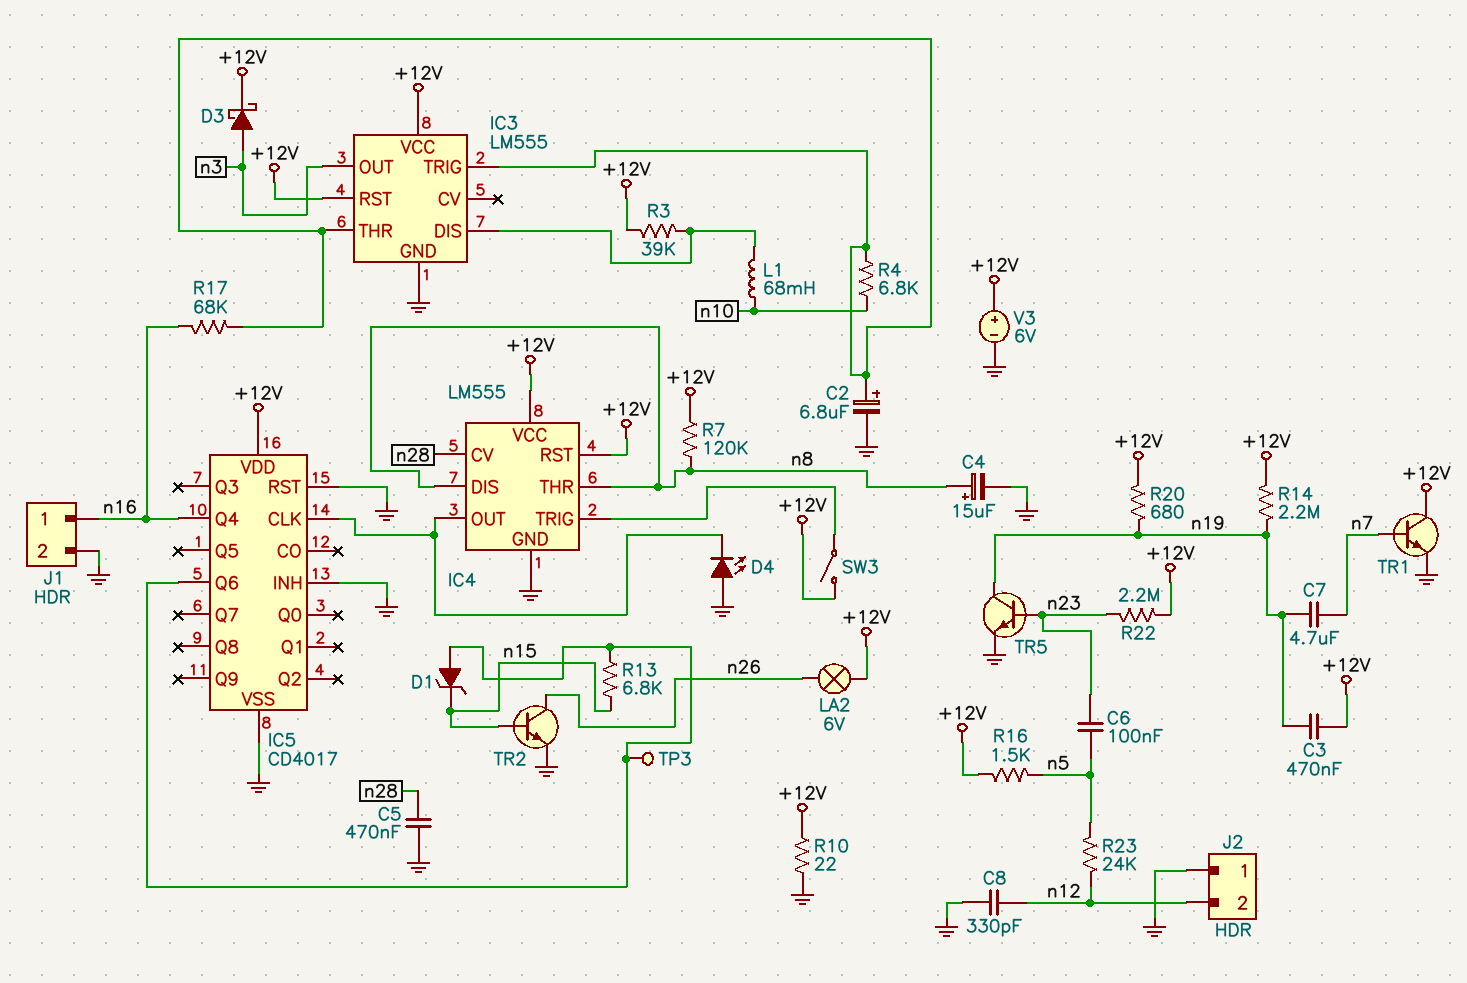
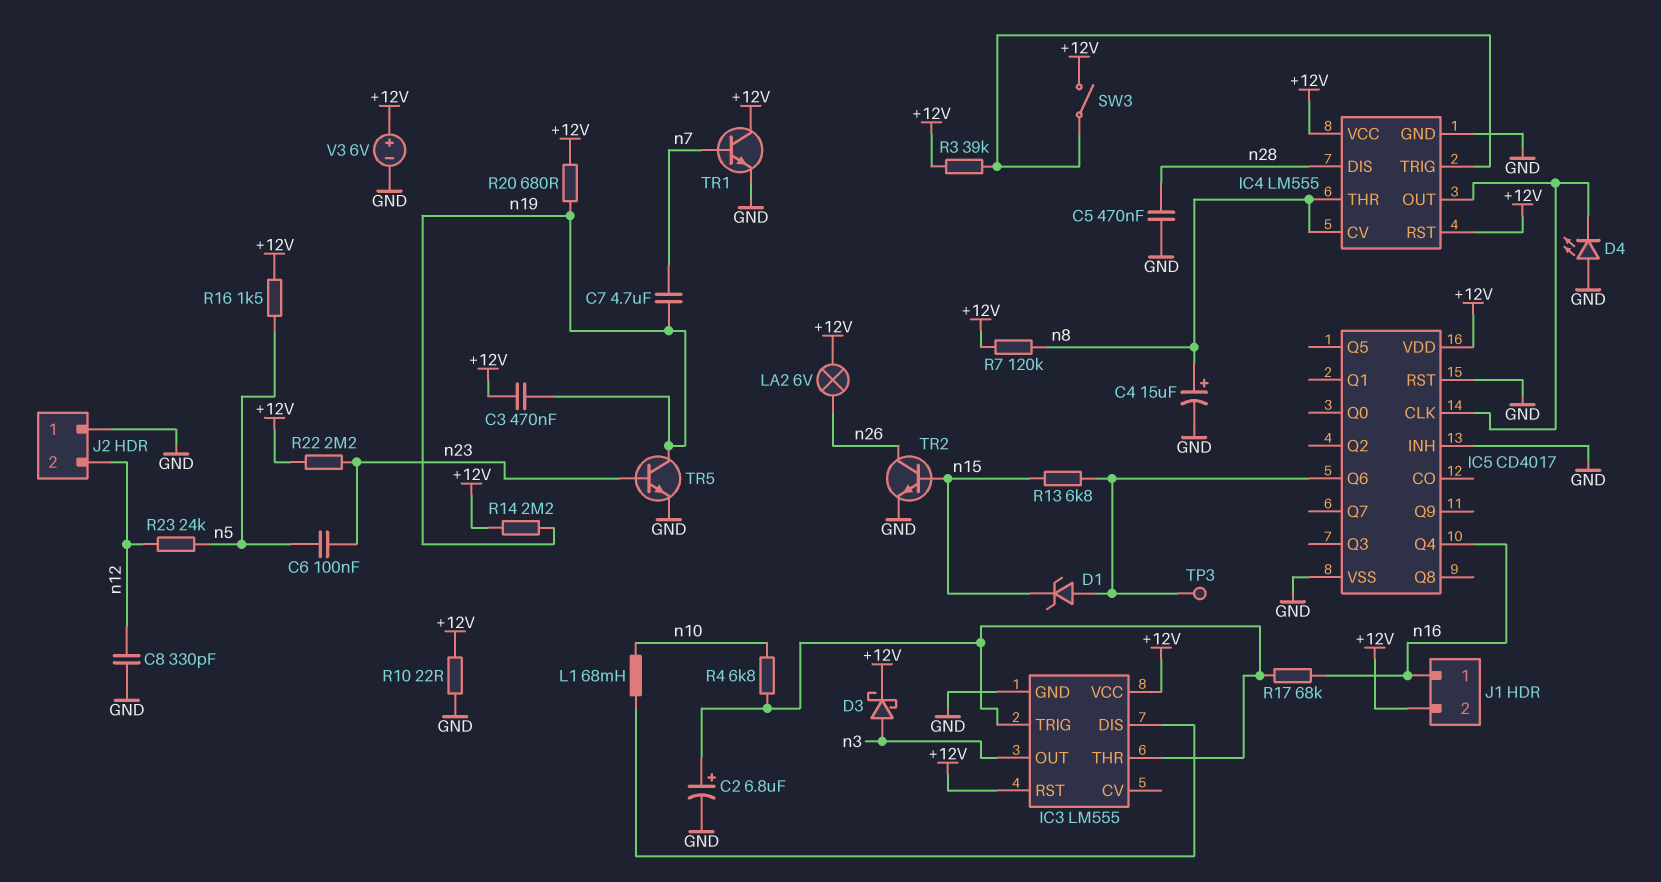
IC4 pin CV: n28 -> n8
IC4 pin DIS: n8 -> n28
J1 pin 2: GND -> +12V
R3: 39k (+12V, IC3/DIS) -> 39k (+12V, IC4/TRIG)

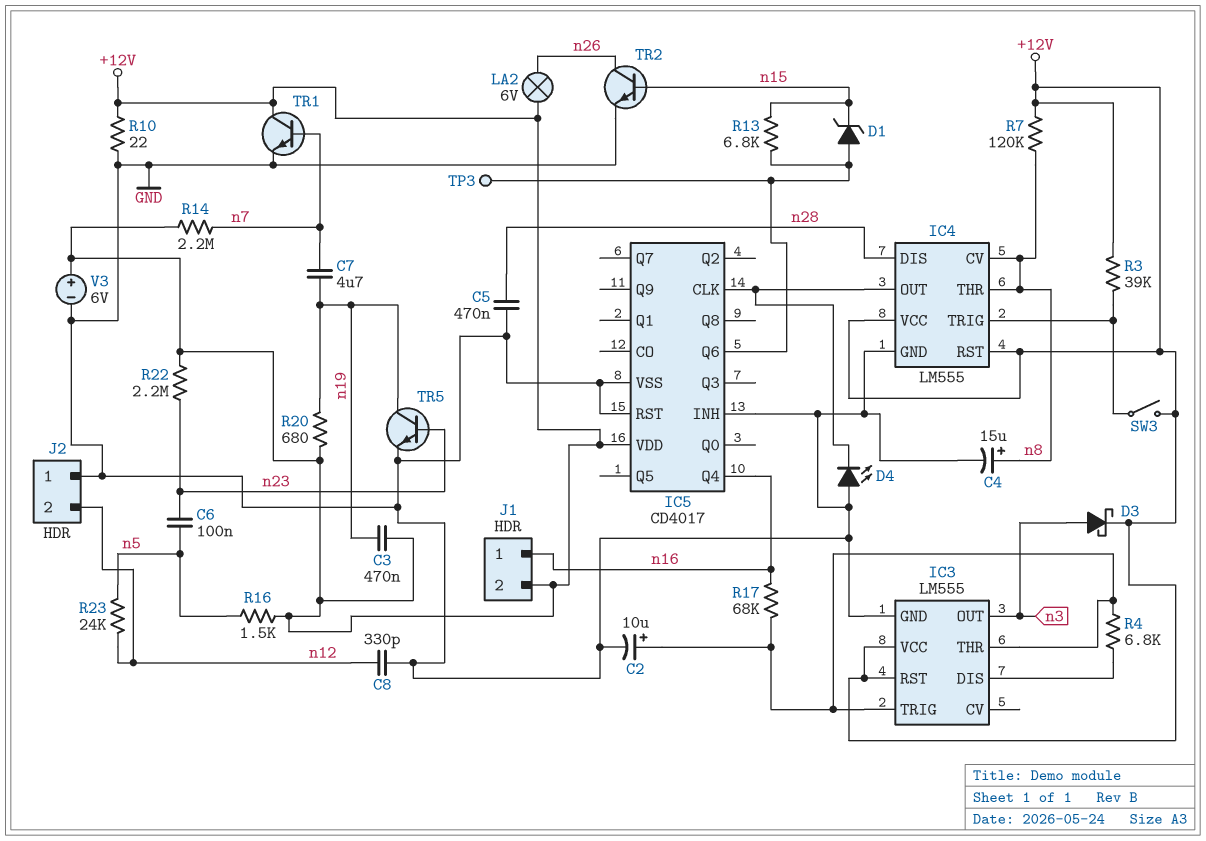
C2: 6.8uF (plus IC3/THR, minus GND) -> 10uF (plus IC3/THR, minus GND)
L1: 68mH (IC3/DIS, n10) -> none
R4: 6.8k (IC3/THR, n10) -> 6.8k (IC3/DIS, IC3/THR)
R14: 2.2M (+12V, n19) -> 2.2M (+12V, n7)

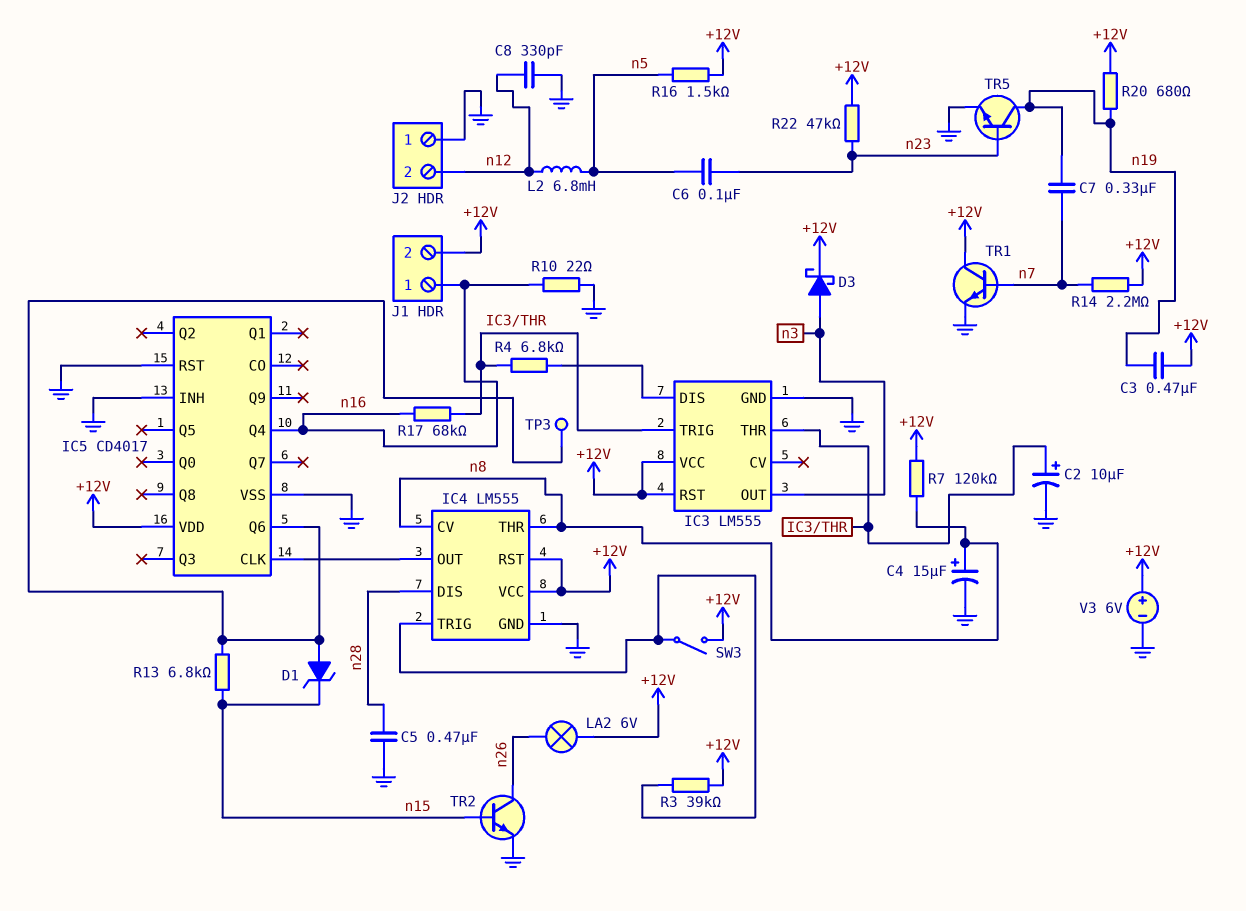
C7: 4.7uF (n7, n19) -> 330nF (n7, n19)
D4: LED (A GND, K IC4/OUT) -> none
L2: none -> 6.8mH (n5, n12)
R10: 22 (+12V, GND) -> 22 (GND, n16)
R22: 2.2M (+12V, n23) -> 47k (+12V, n23)
R23: 24k (n5, n12) -> none

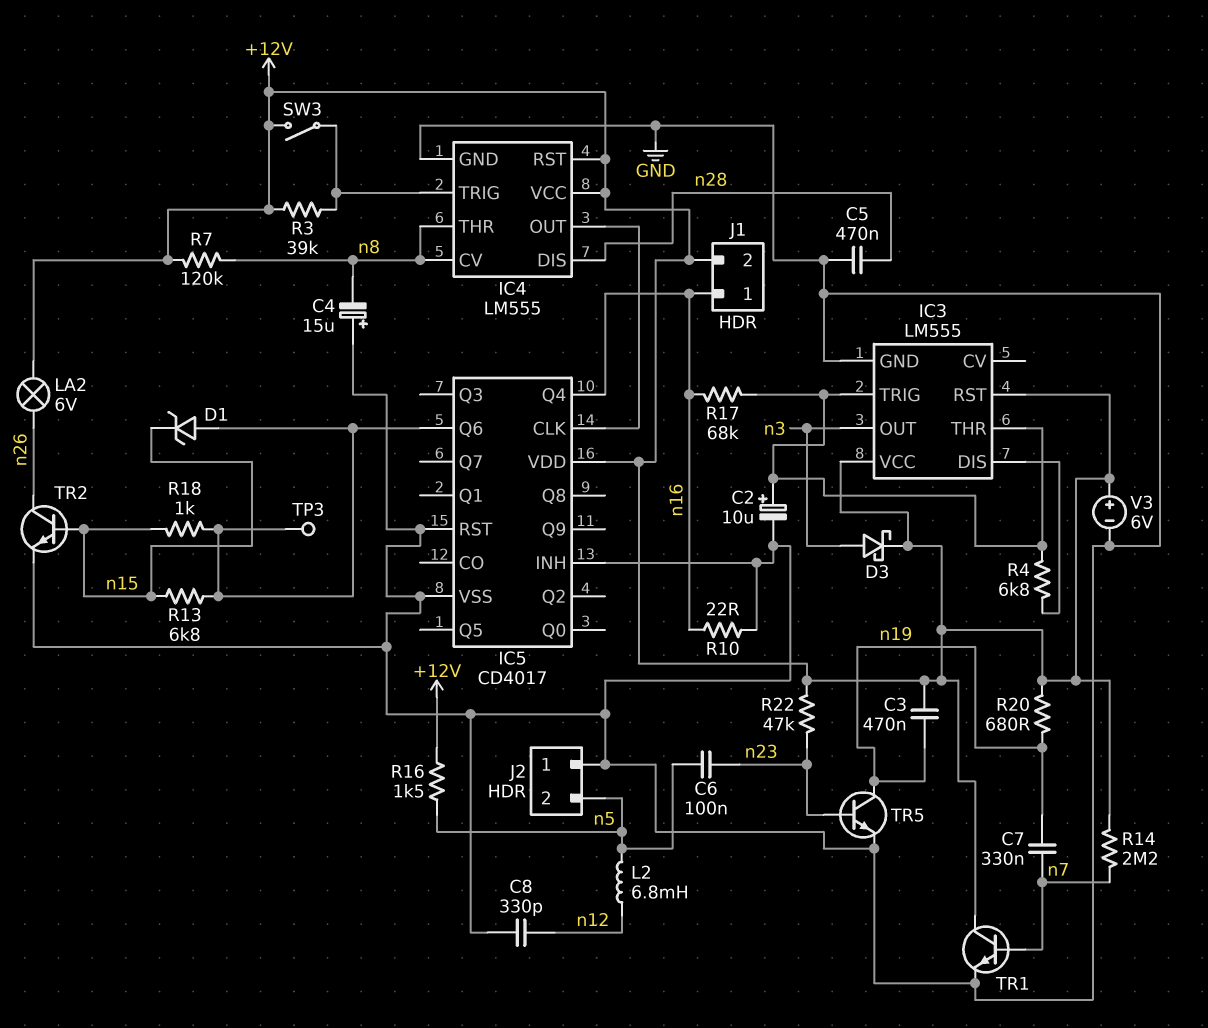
C4: 15uF (plus n8, minus GND) -> 15uF (plus GND, minus n8)
J2 pin 2: n12 -> n5
R18: none -> 1k (IC5/Q6, n15)

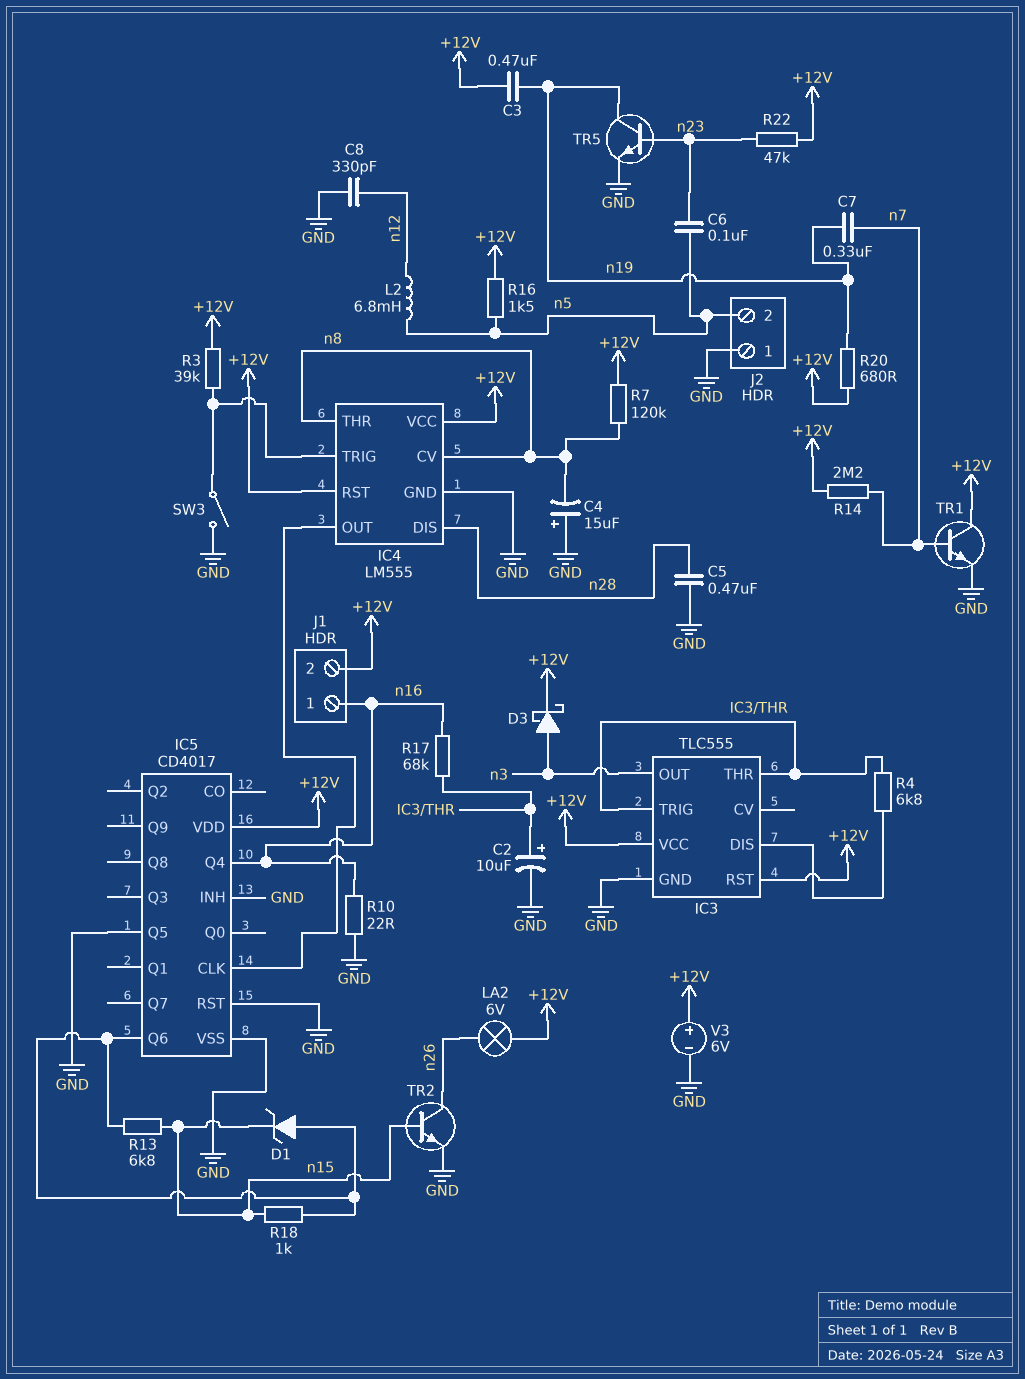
IC3: LM555 -> TLC555
IC5 pin Q5: none -> GND
SW3: switch (+12V, IC4/TRIG) -> switch (GND, IC4/TRIG)
TP3: test point (IC5/Q6) -> none

